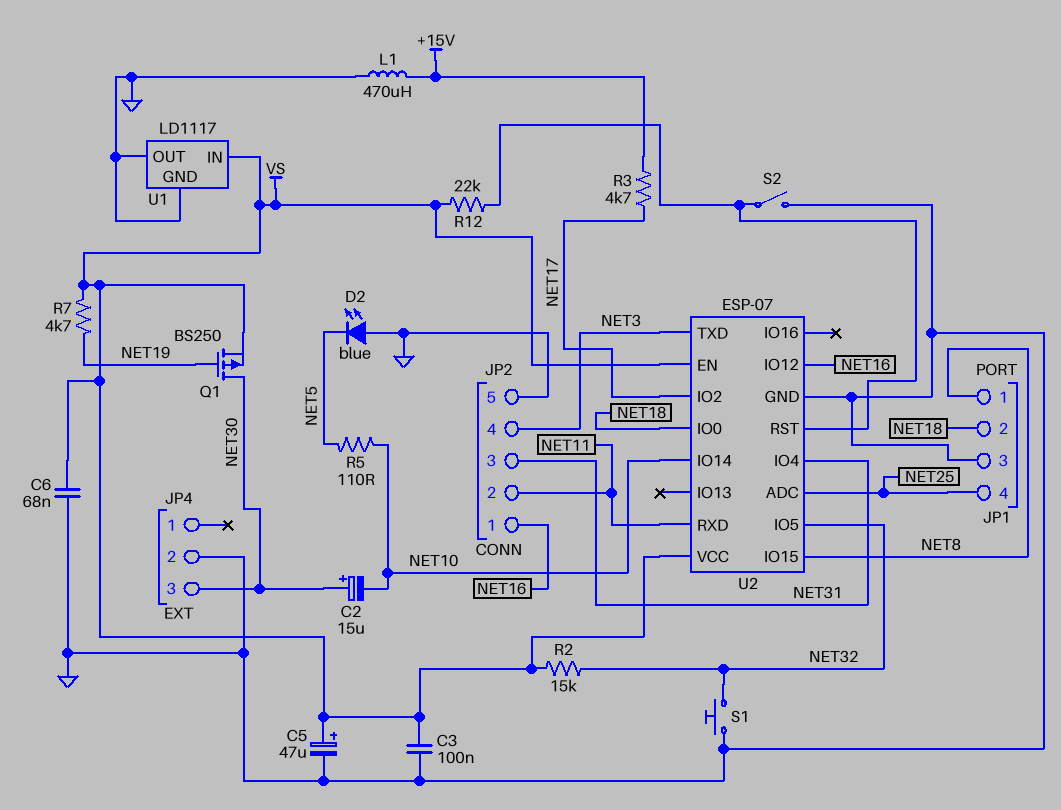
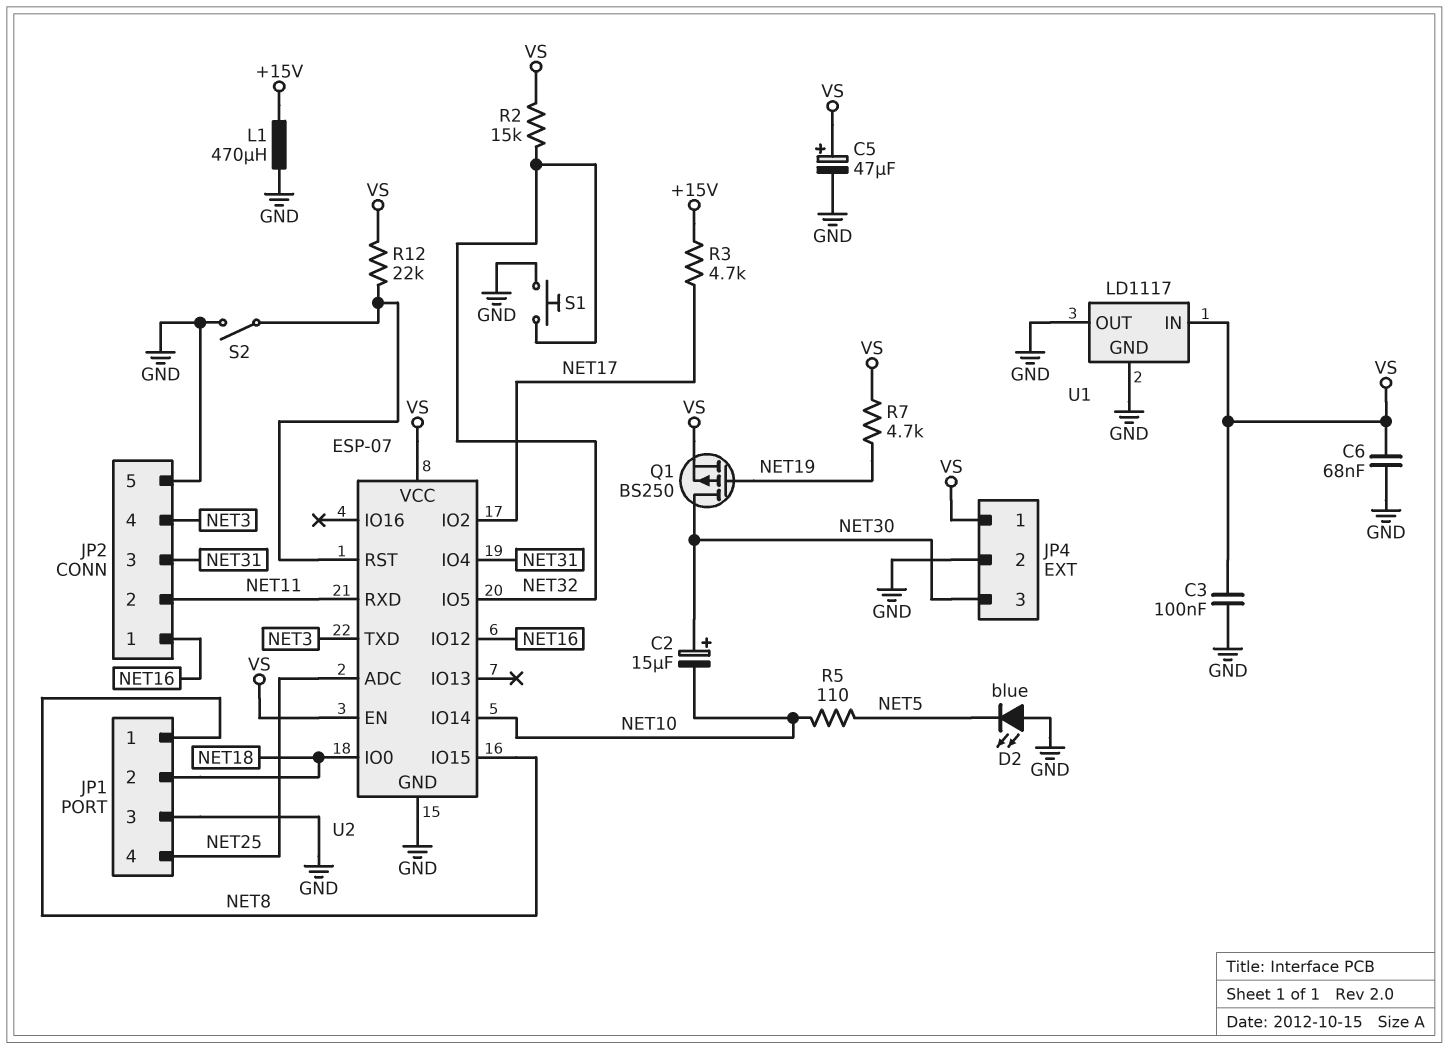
JP4 pin 1: none -> VS

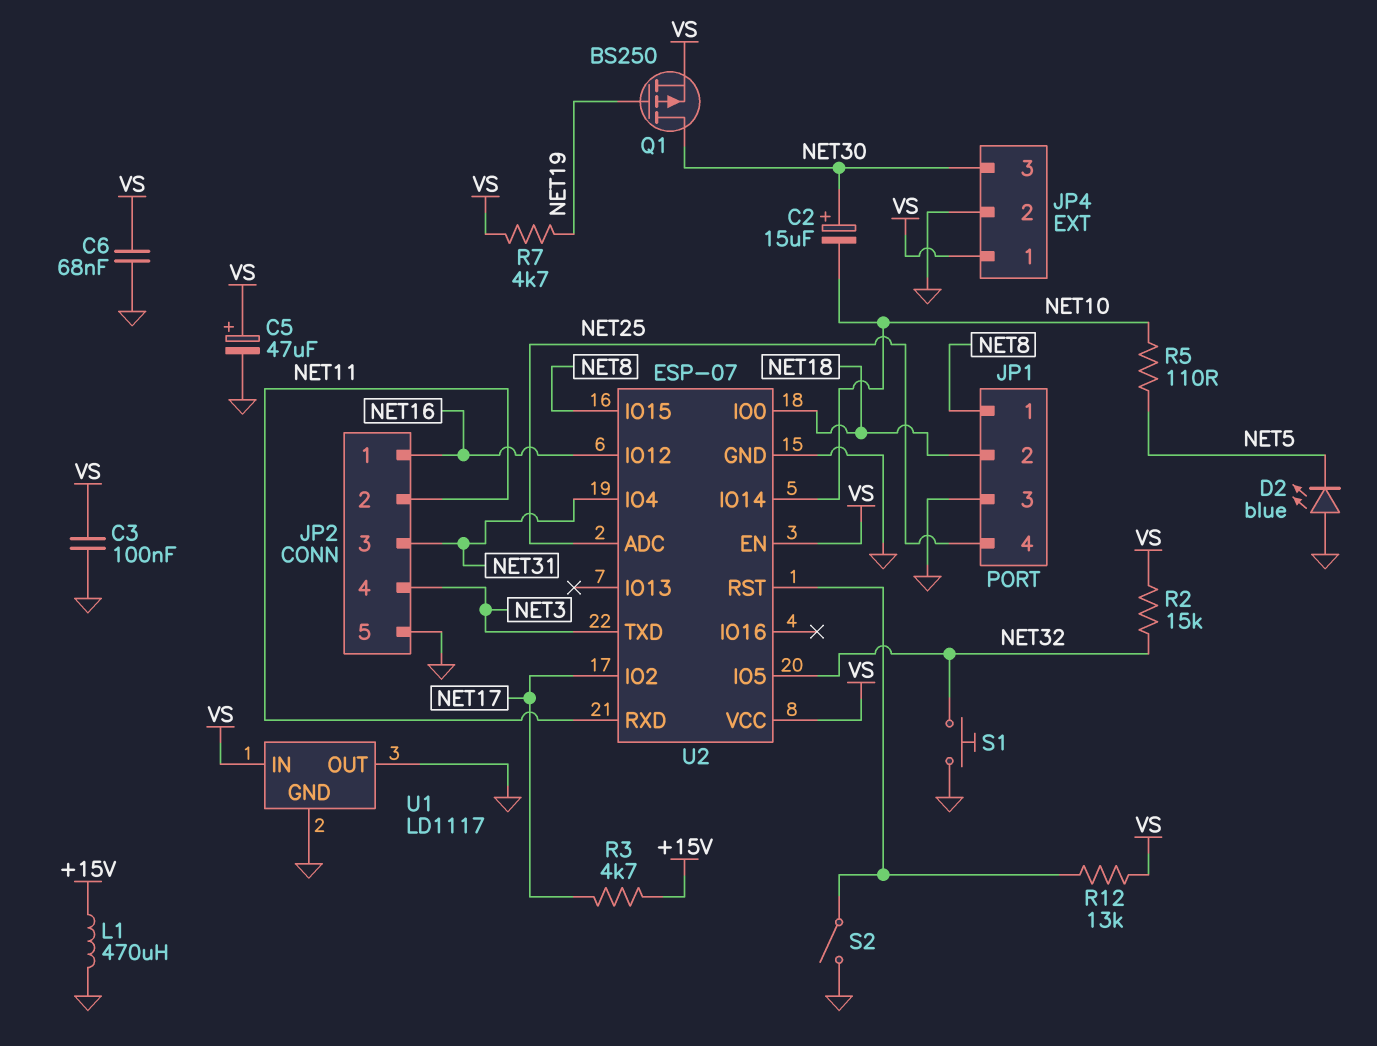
R12: 22k (U2/RST, VS) -> 13k (U2/RST, VS)

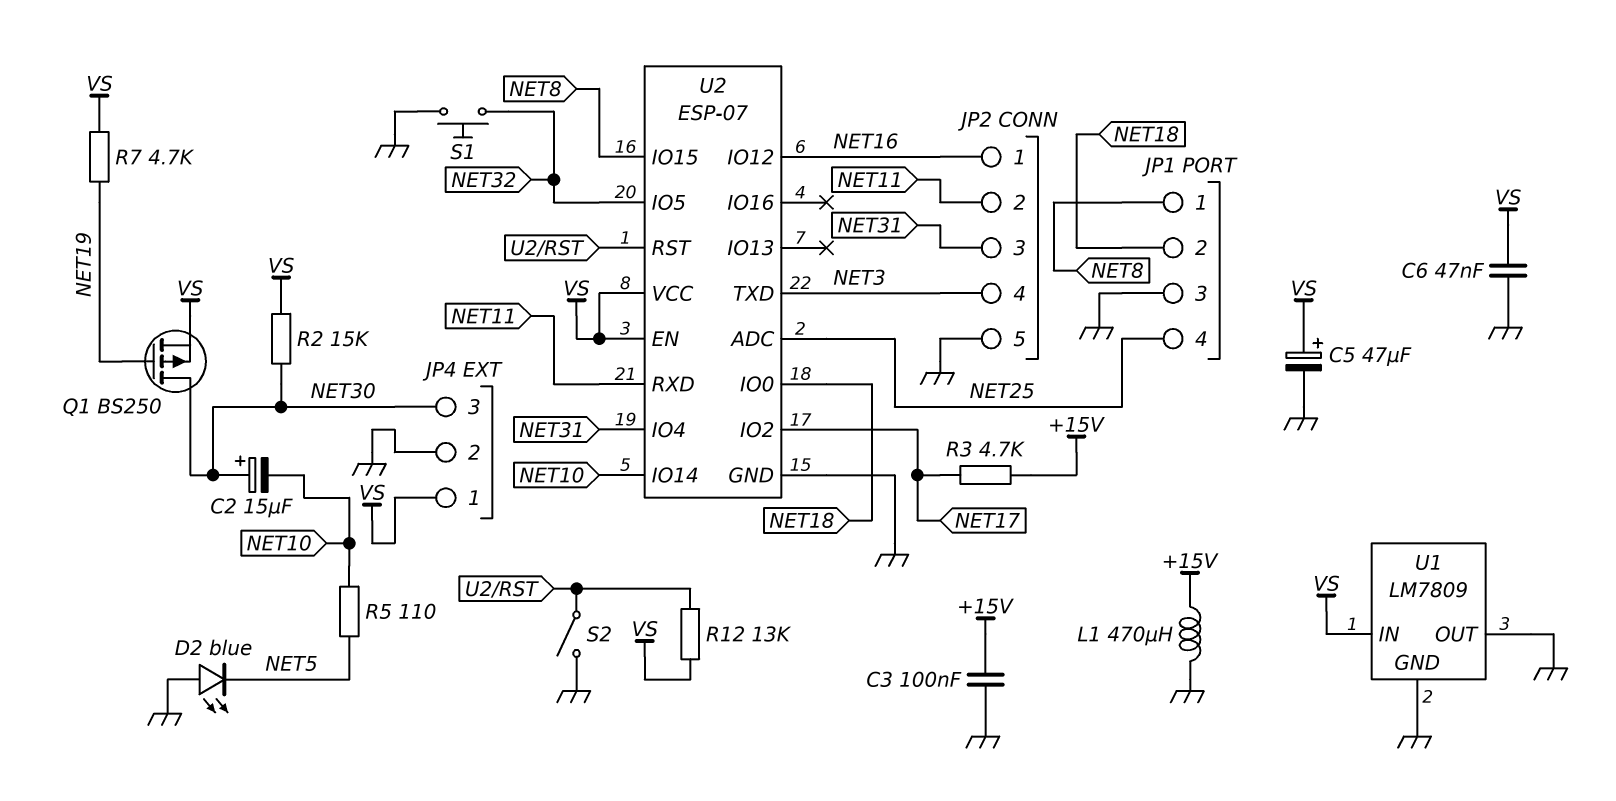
C3: 100nF (GND, VS) -> 100nF (+15V, GND)
C6: 68nF (GND, VS) -> 47nF (GND, VS)
R2: 15k (NET32, VS) -> 15k (NET30, VS)
U1: LD1117 -> LM7809

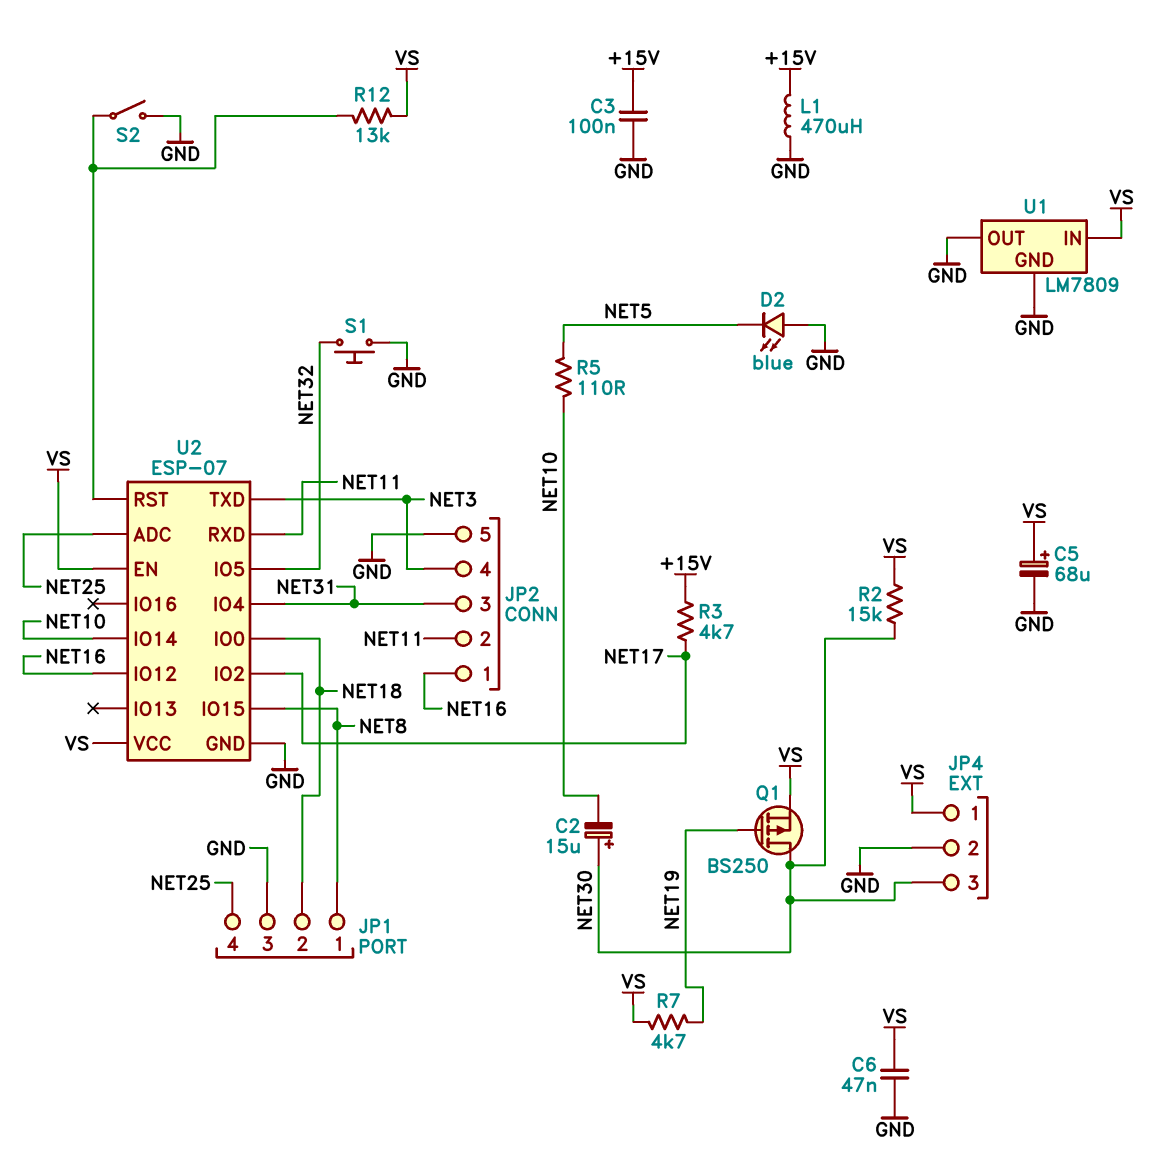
C5: 47uF (plus VS, minus GND) -> 68uF (plus VS, minus GND)

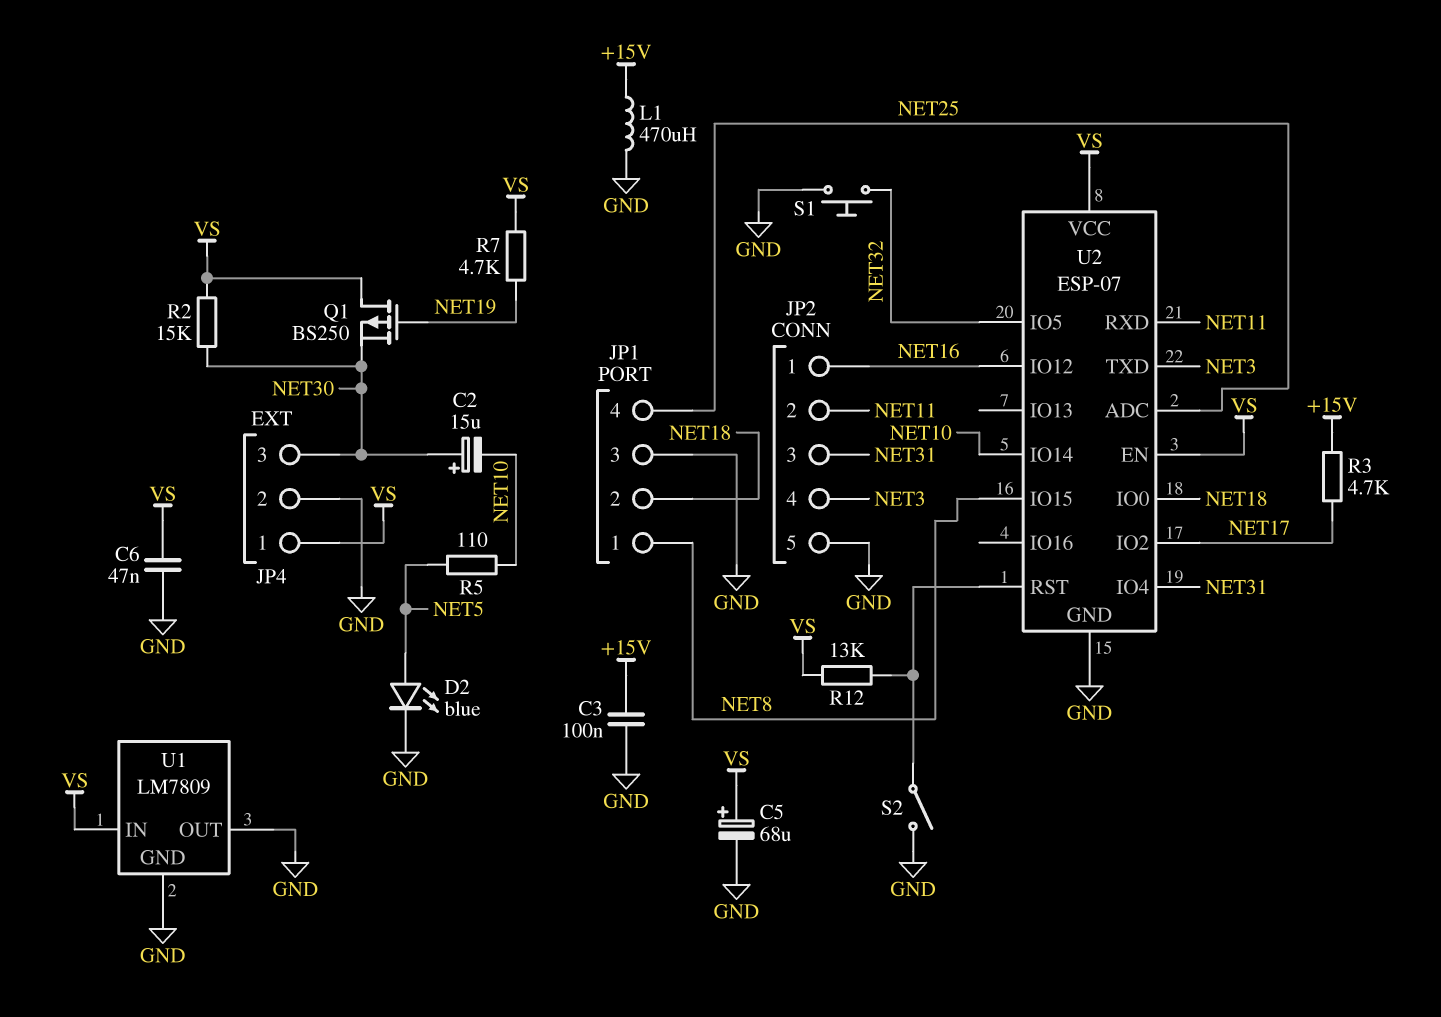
D2: LED blue (A GND, K NET5) -> LED blue (A NET5, K GND)
Q1: PMOS BS250 (G NET19, D NET30, S VS) -> PMOS BS250 (G NET19, D VS, S NET30)

